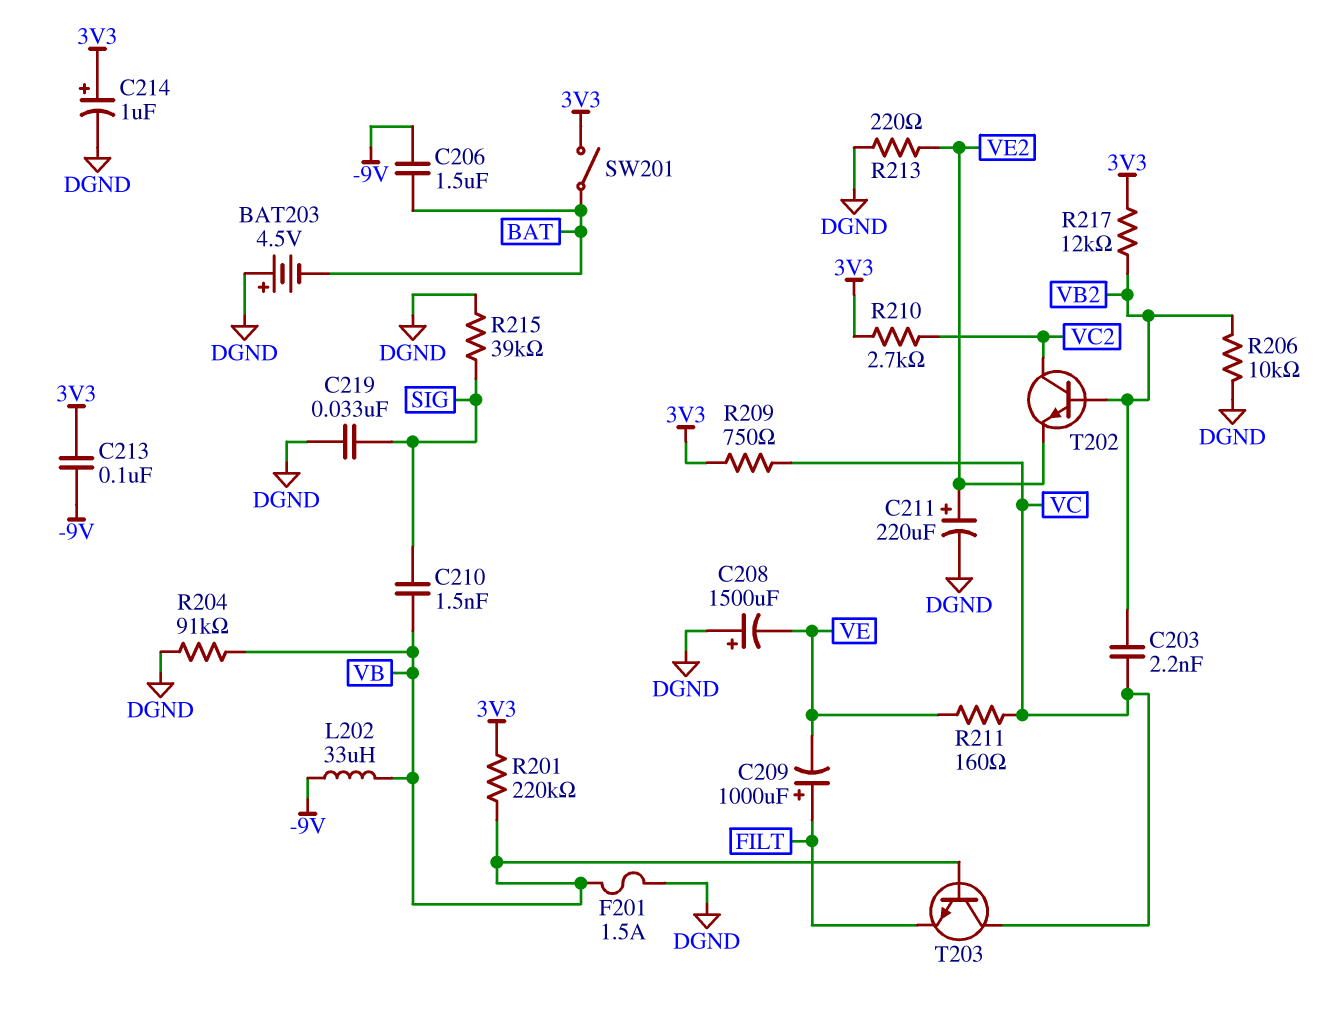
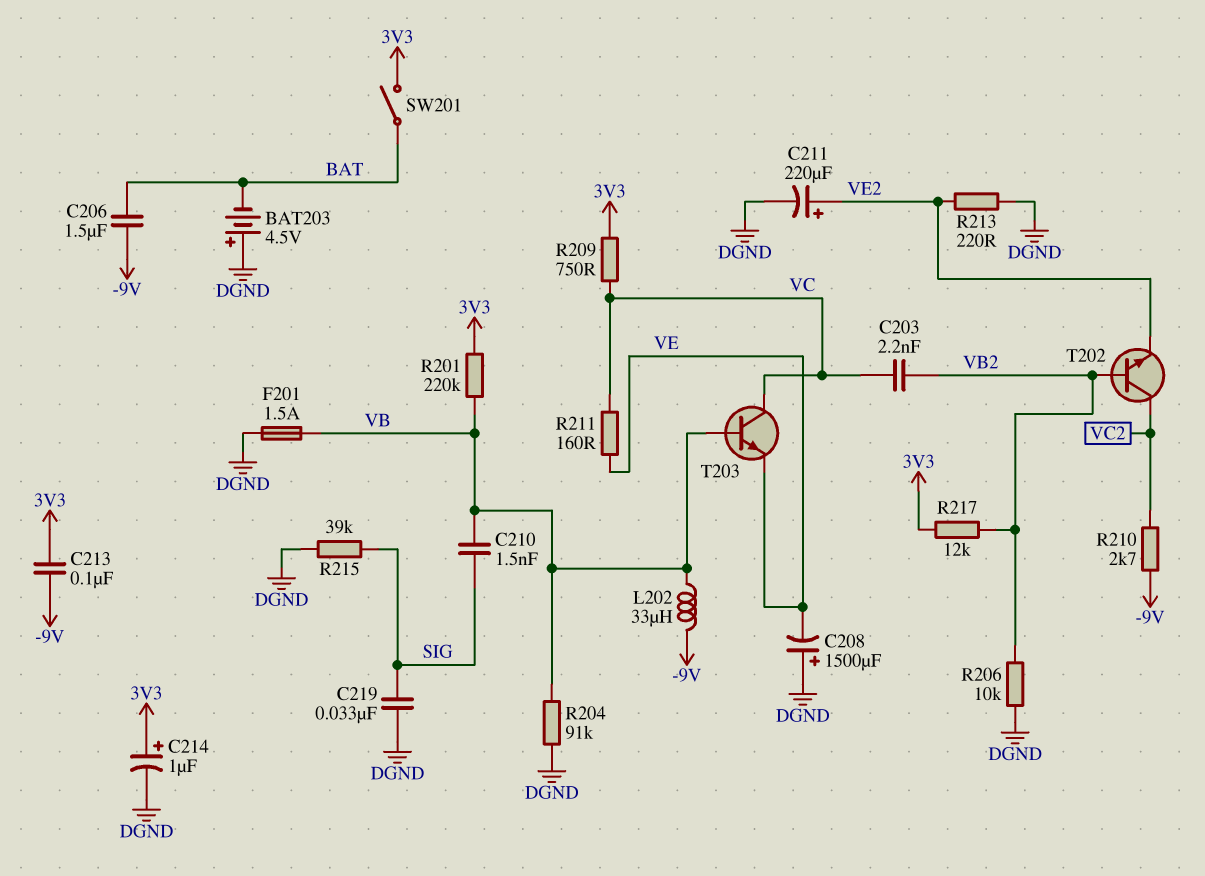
C209: 1000uF (plus FILT, minus VE) -> none
R210: 2.7k (3V3, VC2) -> 2.7k (-9V, VC2)
T203: NPN (B VB, C VC, E FILT) -> NPN (B VB, C VC, E VE)

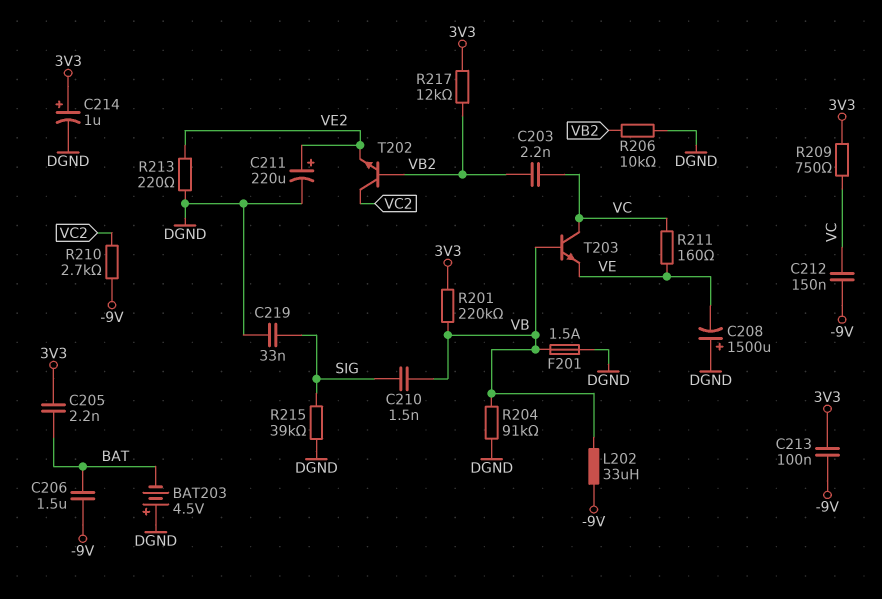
C205: none -> 2.2nF (3V3, BAT)
C212: none -> 150nF (-9V, VC)
SW201: switch (3V3, BAT) -> none

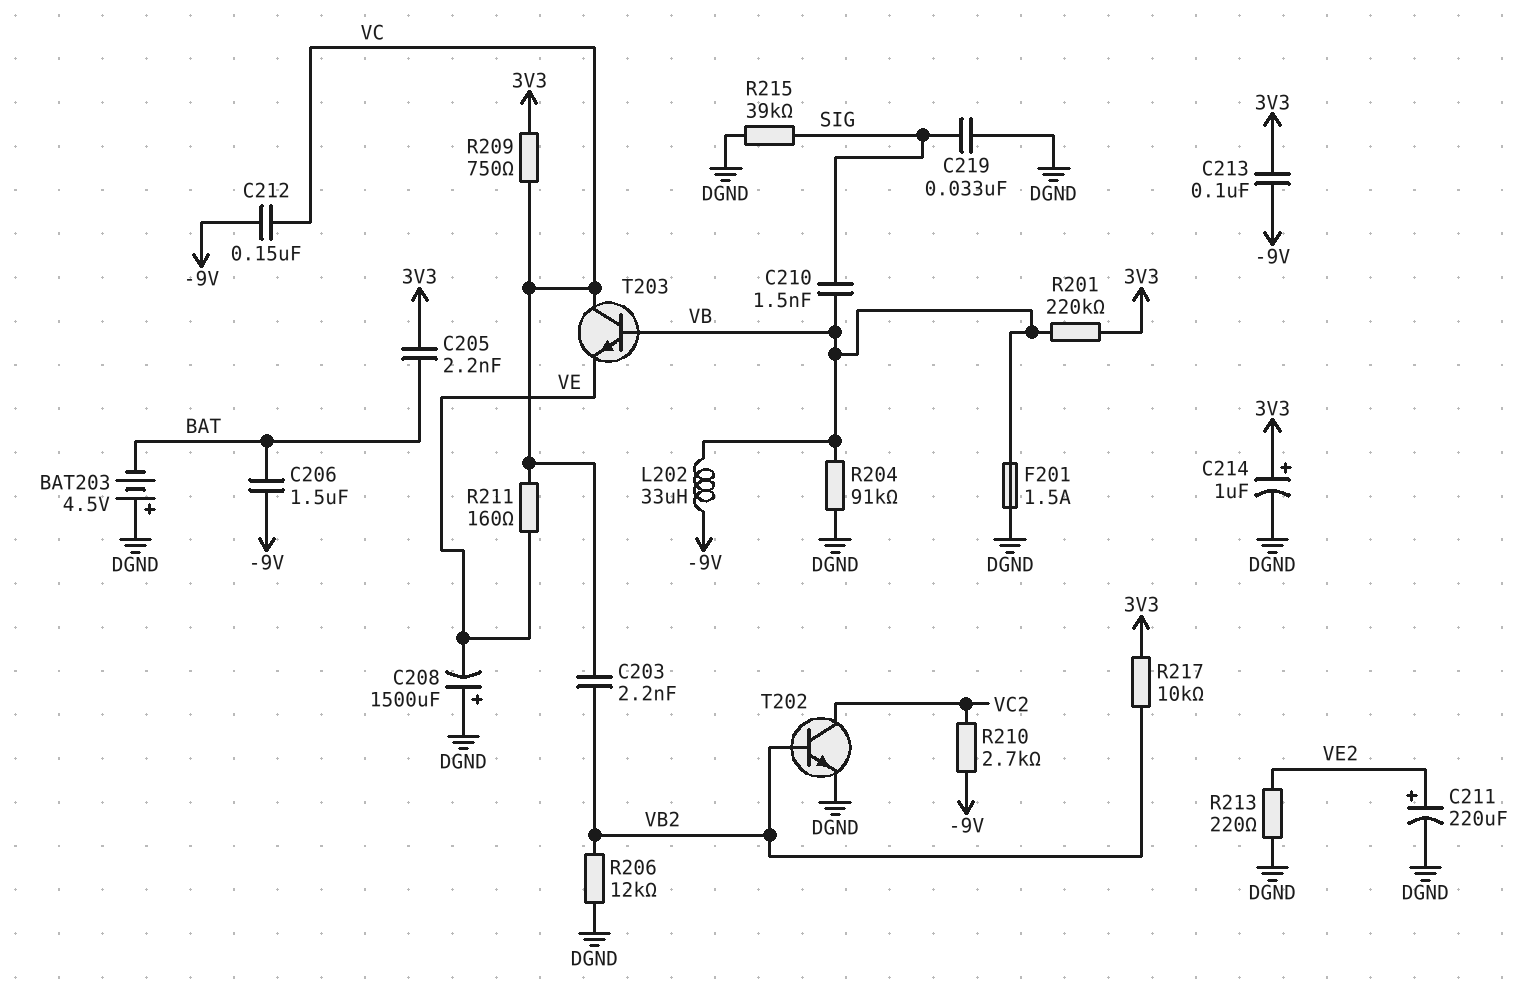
R206: 10k (DGND, VB2) -> 12k (DGND, VB2)
R217: 12k (3V3, VB2) -> 10k (3V3, VB2)
T202: NPN (B VB2, C VC2, E VE2) -> NPN (B VB2, C VC2, E DGND)

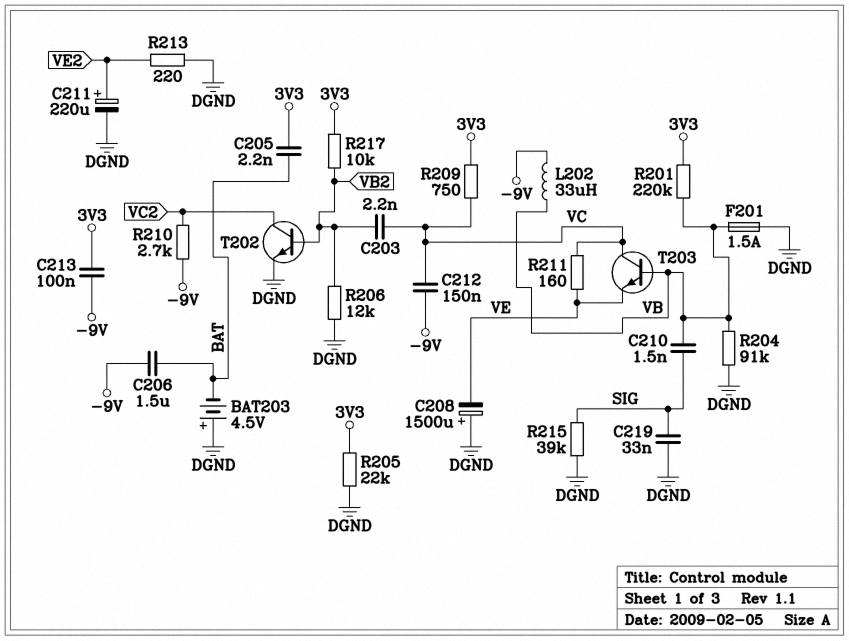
C214: 1uF (plus 3V3, minus DGND) -> none
R205: none -> 22k (3V3, DGND)

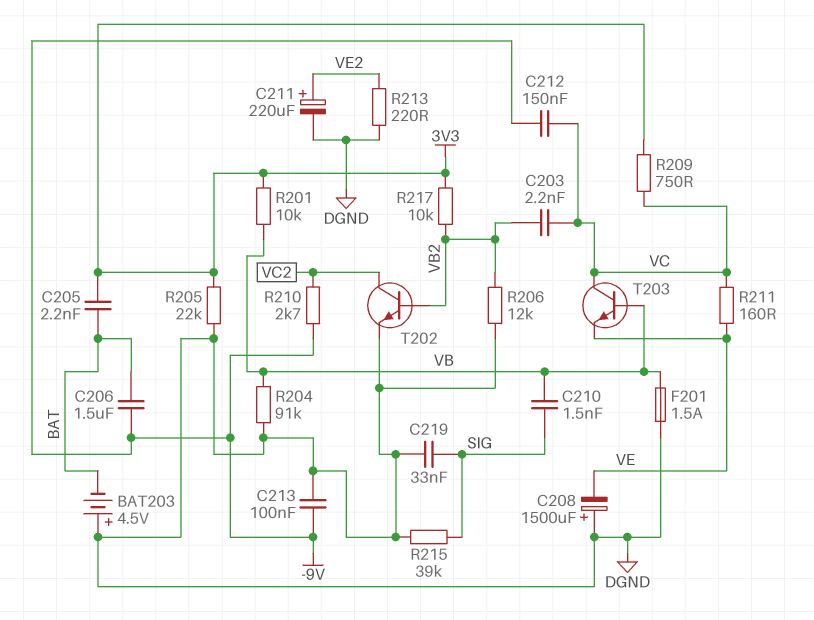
C213: 100nF (-9V, 3V3) -> 100nF (-9V, DGND)
L202: 33uH (-9V, VB) -> none
R201: 220k (3V3, VB) -> 10k (3V3, VB)

